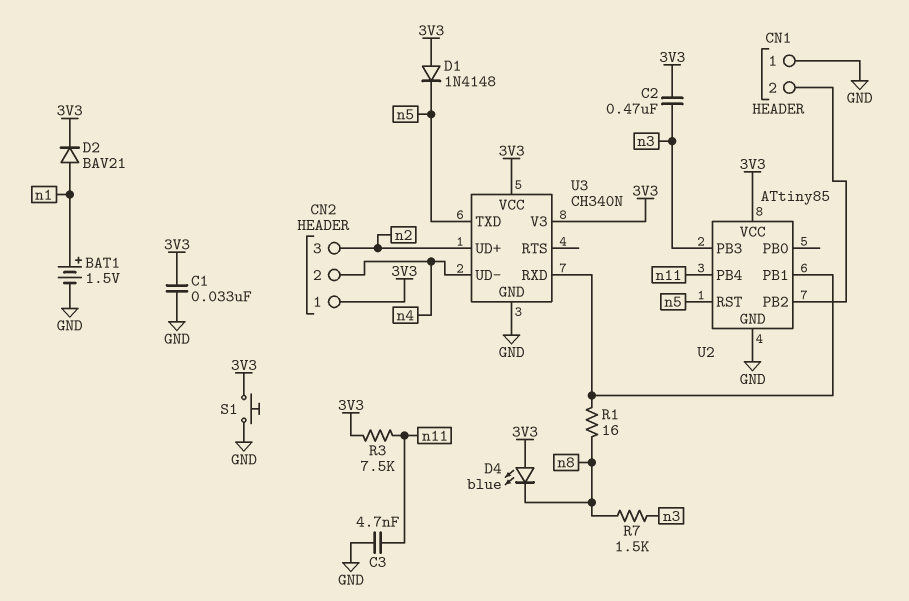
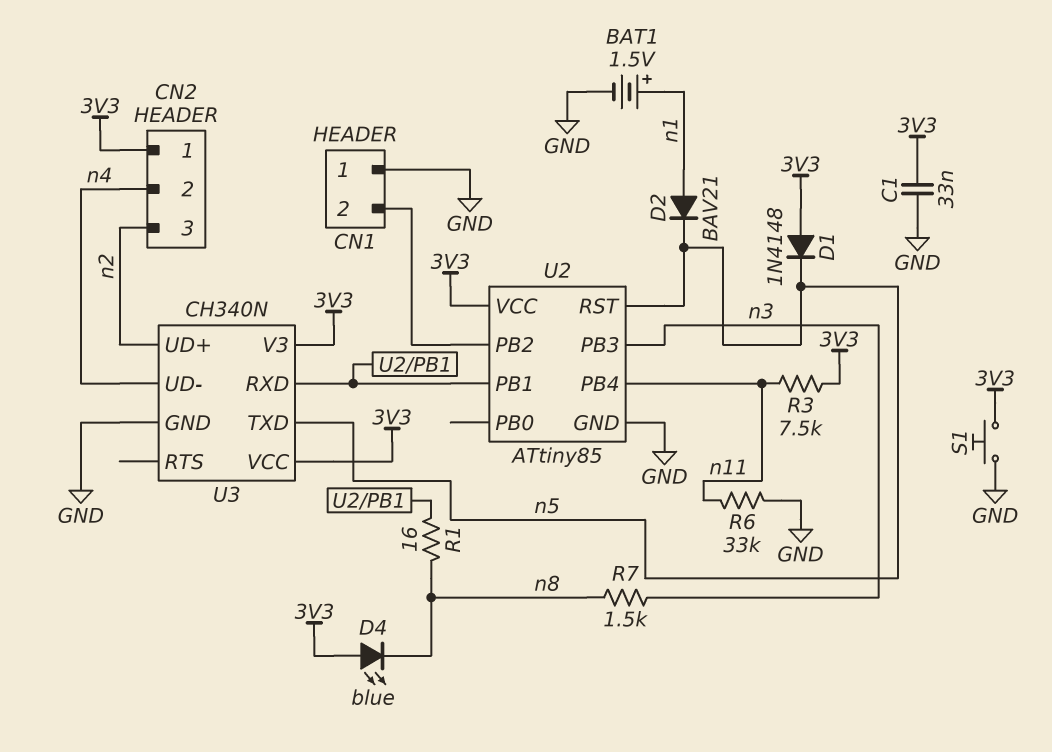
C2: 470nF (3V3, n3) -> none
C3: 4.7nF (GND, n11) -> none
D2: diode BAV21 (A n1, K 3V3) -> diode BAV21 (A n1, K n5)
R6: none -> 33k (GND, n11)

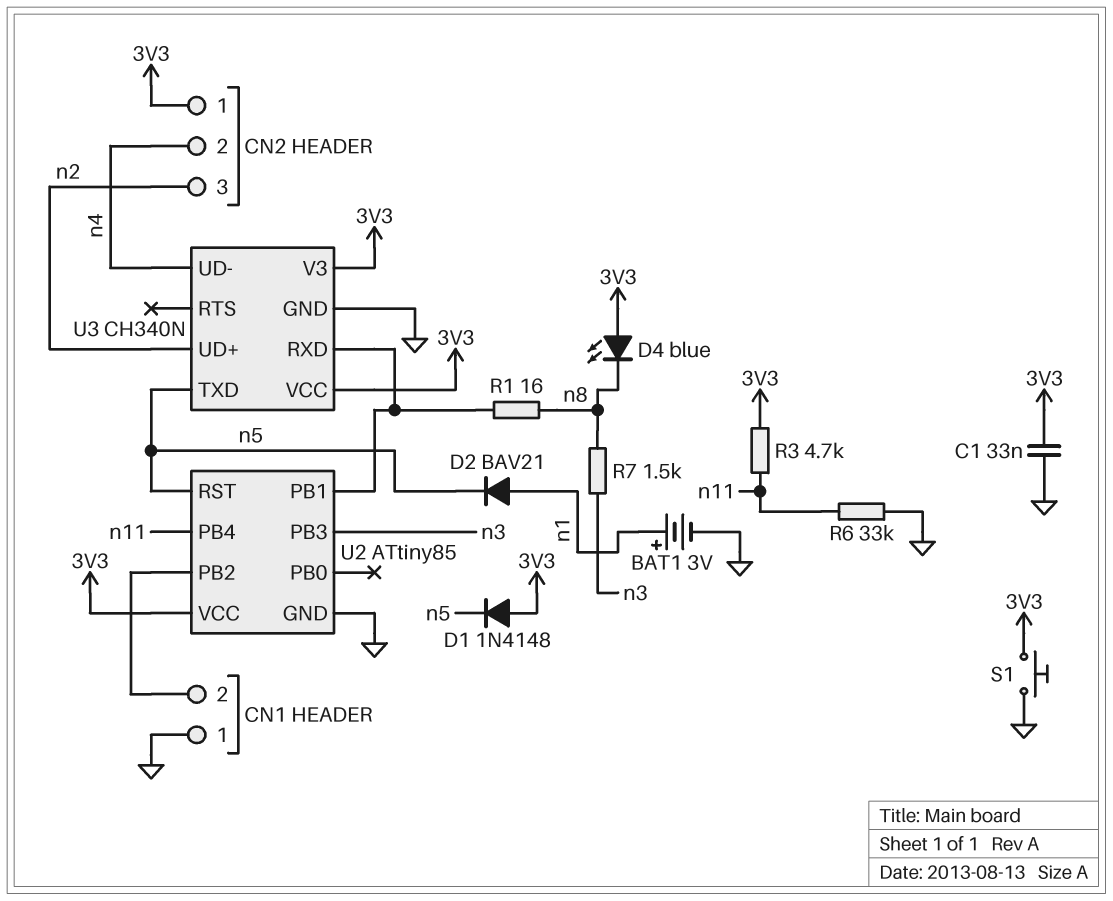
BAT1: 1.5V (plus n1, minus GND) -> 3V (plus n1, minus GND)
R3: 7.5k (3V3, n11) -> 4.7k (3V3, n11)

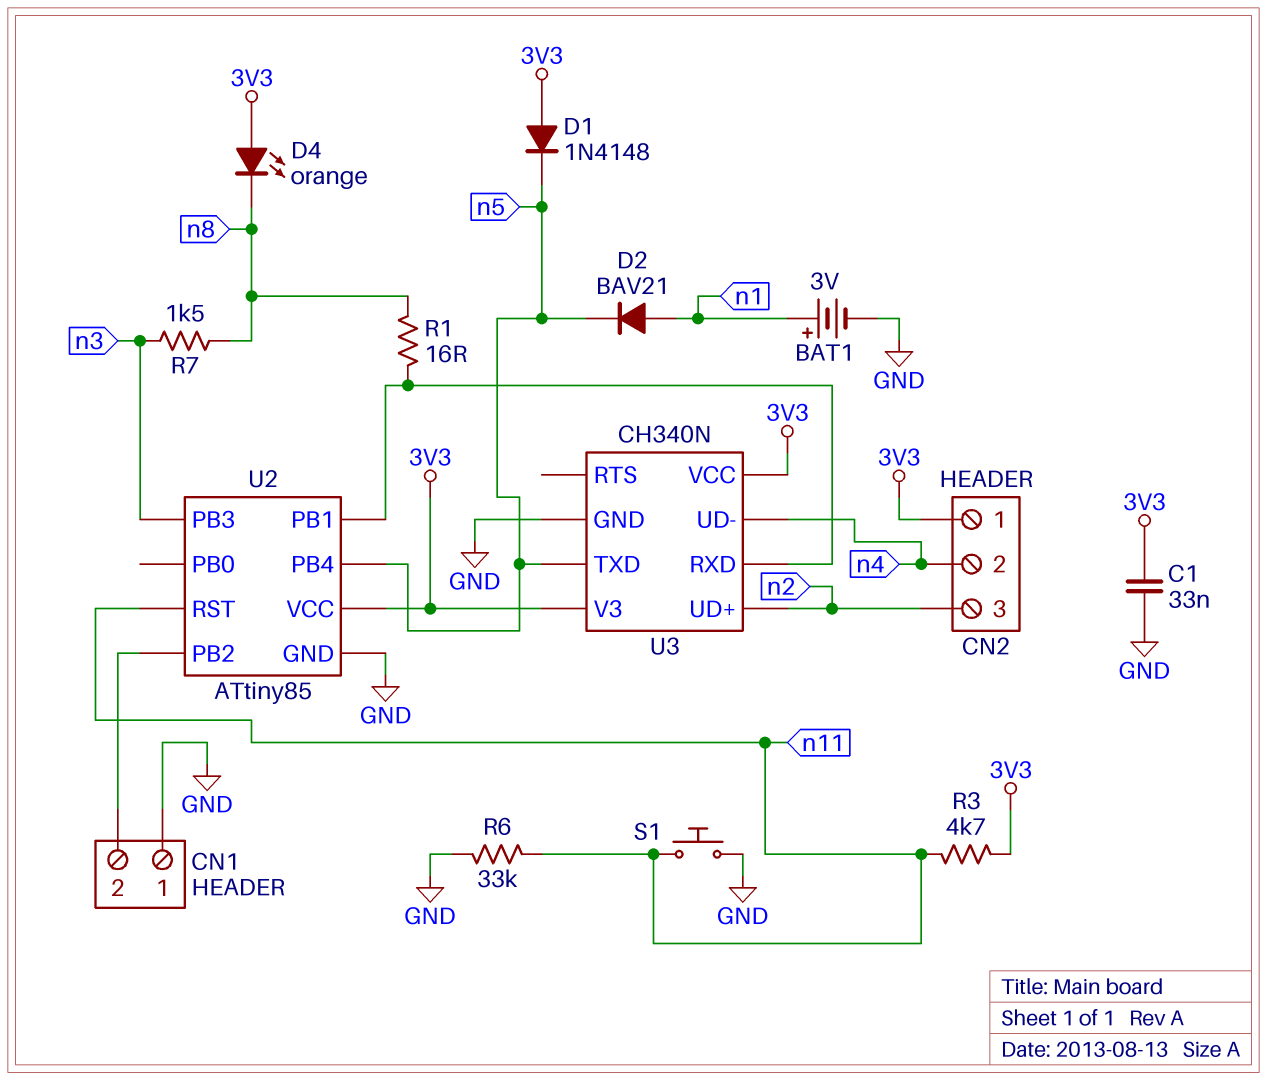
D4: LED blue (A 3V3, K n8) -> LED orange (A 3V3, K n8)
S1: button (3V3, GND) -> button (GND, n11)
U2 pin PB4: n11 -> n5
U2 pin RST: n5 -> n11

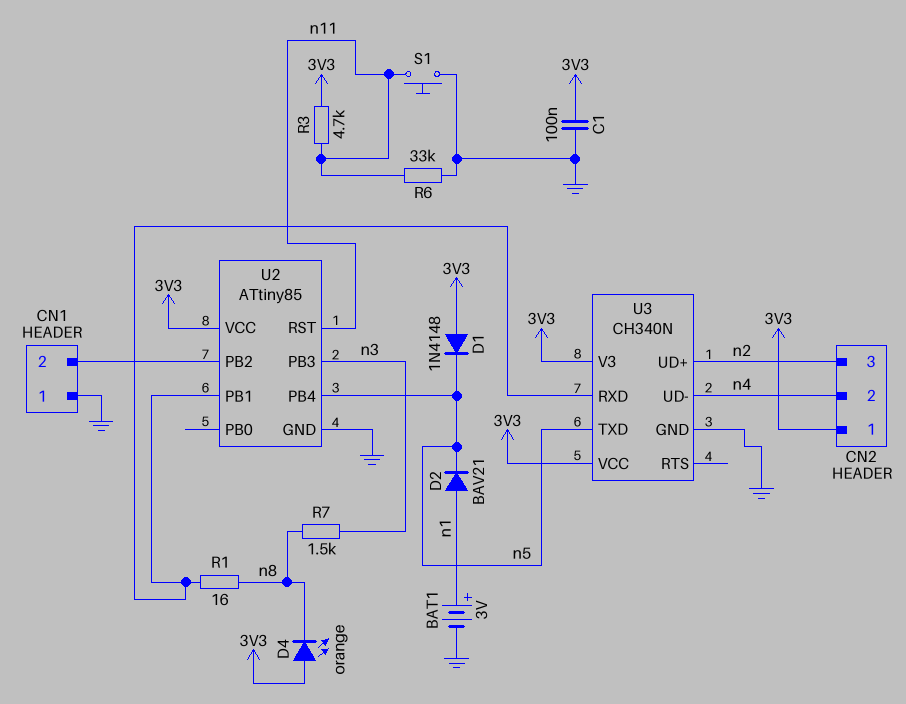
C1: 33nF (3V3, GND) -> 100nF (3V3, GND)

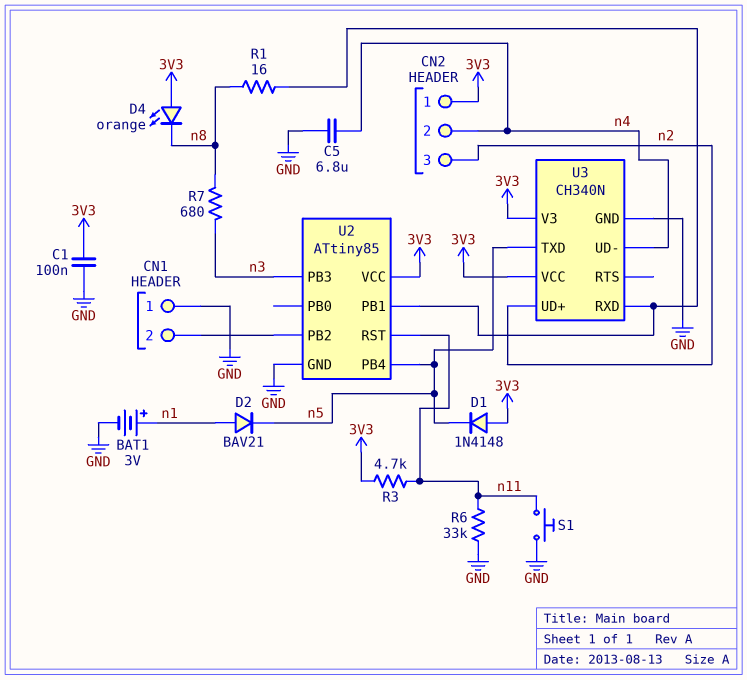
C5: none -> 6.8uF (GND, n4)
R7: 1.5k (n3, n8) -> 680 (n3, n8)

